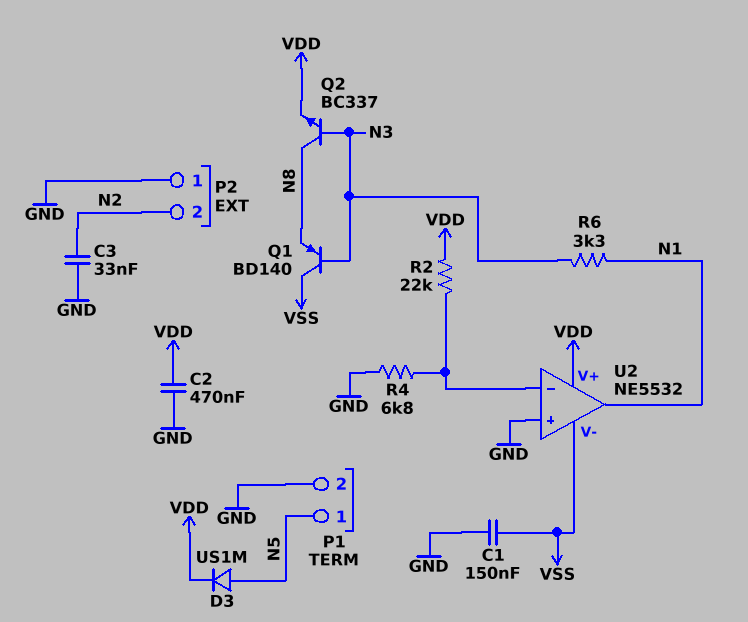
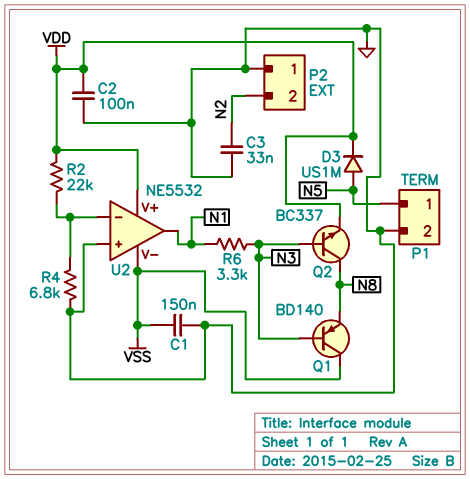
C2: 470nF (GND, VDD) -> 100nF (GND, VDD)

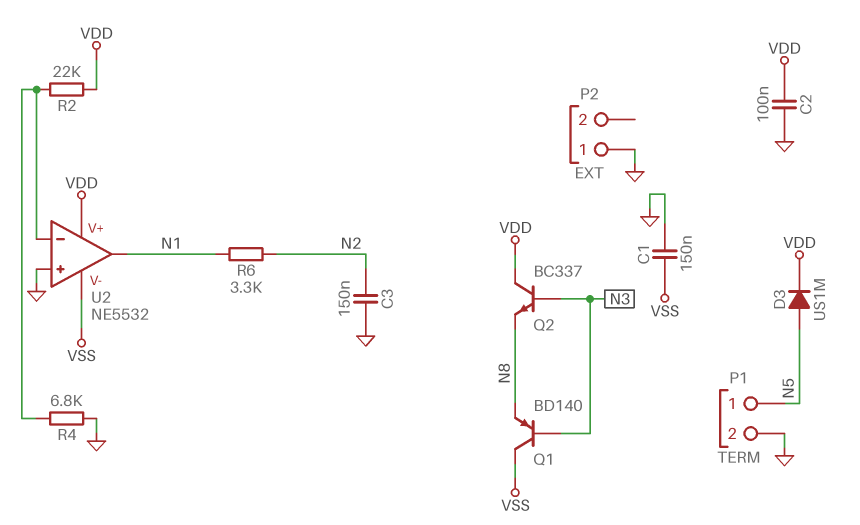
C3: 33nF (GND, N2) -> 150nF (GND, N2)
P2 pin 2: N2 -> none
Q2: NPN BC337 (B N3, C N8, E VDD) -> NPN BC337 (B N3, C VDD, E N8)
R6: 3.3k (N1, N3) -> 3.3k (N1, N2)

